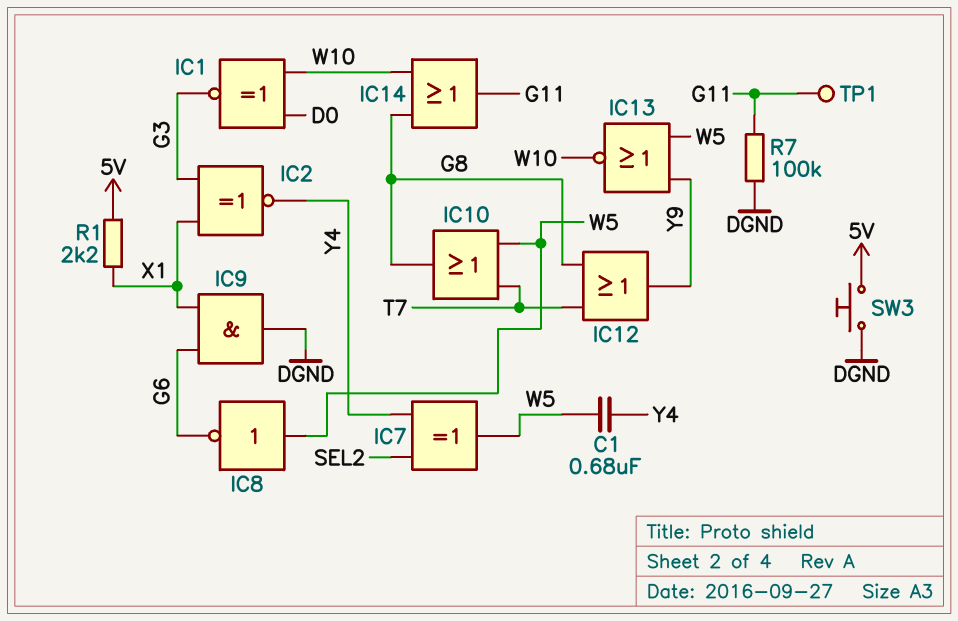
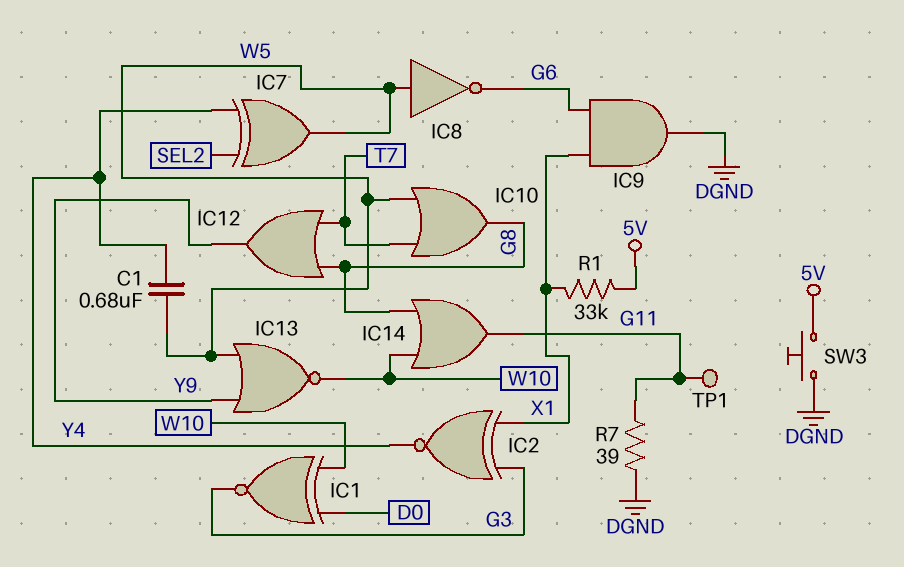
R1: 2.2k (5V, X1) -> 33k (5V, X1)
R7: 100k (DGND, G11) -> 39 (DGND, G11)

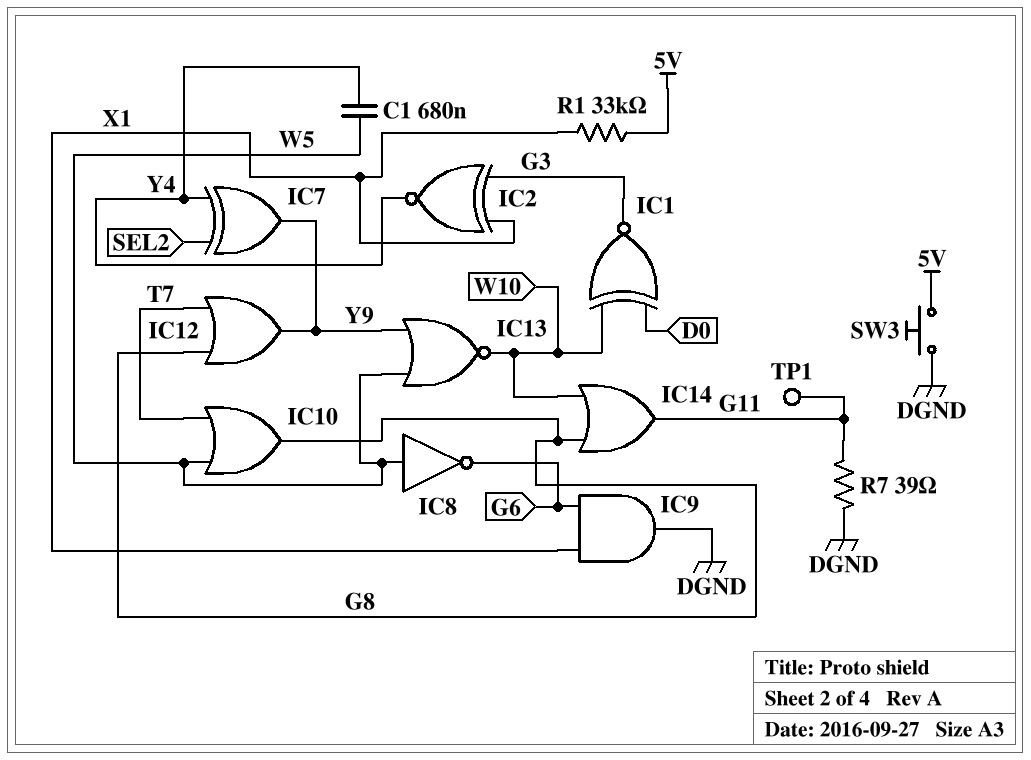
IC7: XOR (in SEL2, in Y4, out W5) -> XOR (in SEL2, in Y4, out Y9)

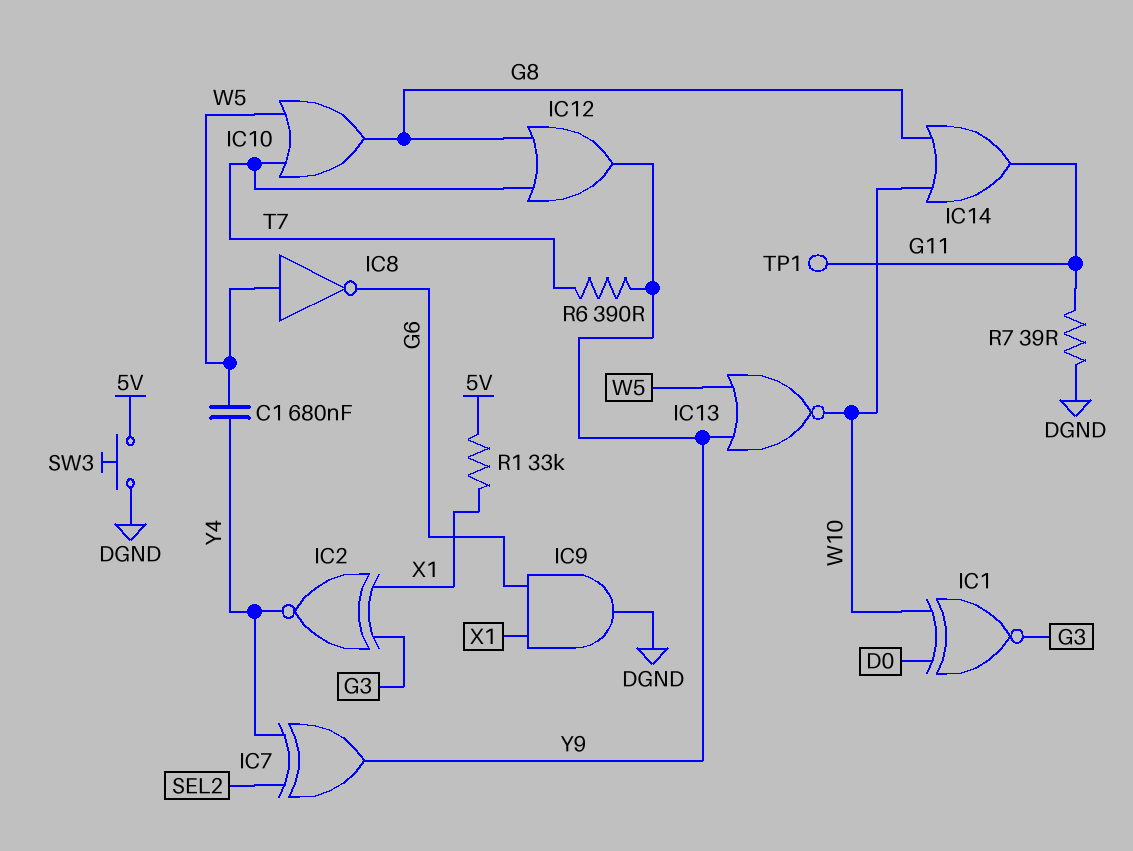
R6: none -> 390 (T7, Y9)

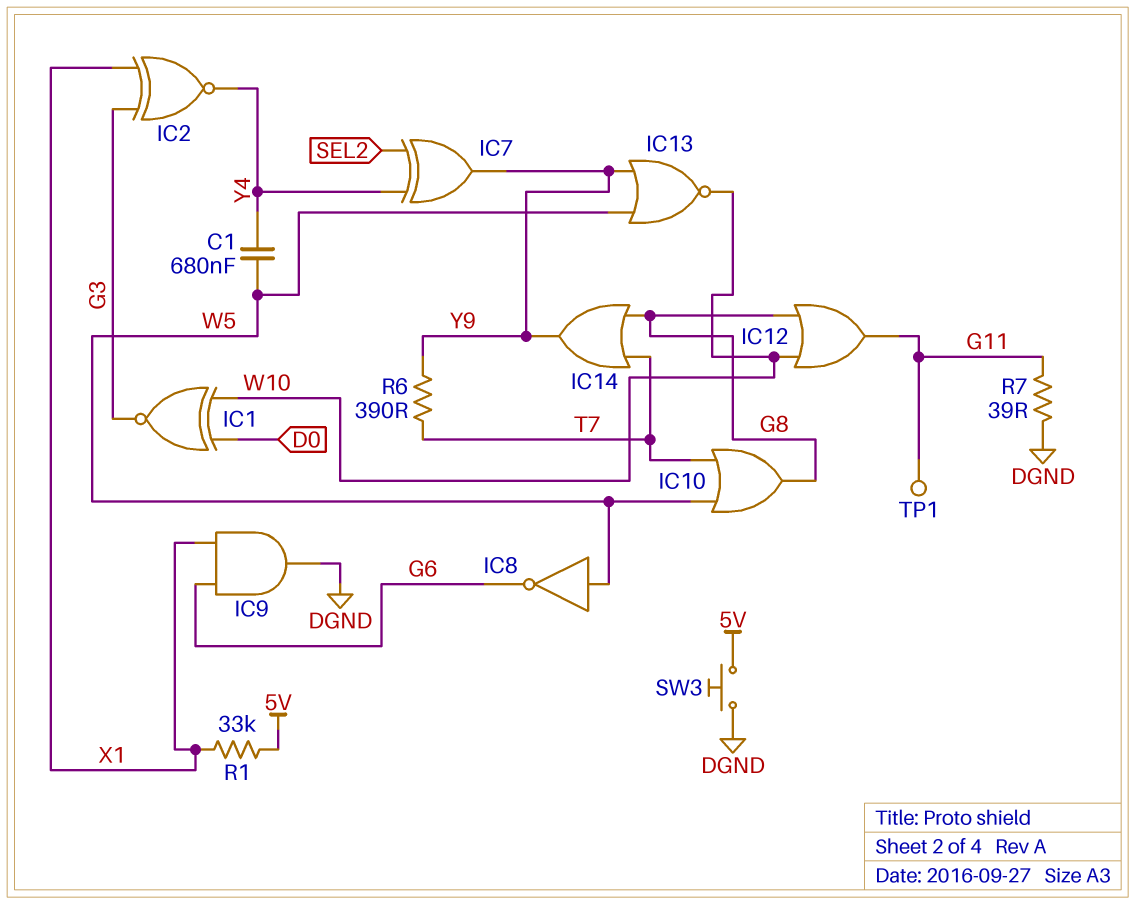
IC12: OR (in G8, in T7, out Y9) -> OR (in G8, in W10, out G11)
IC14: OR (in G8, in W10, out G11) -> OR (in G8, in T7, out Y9)

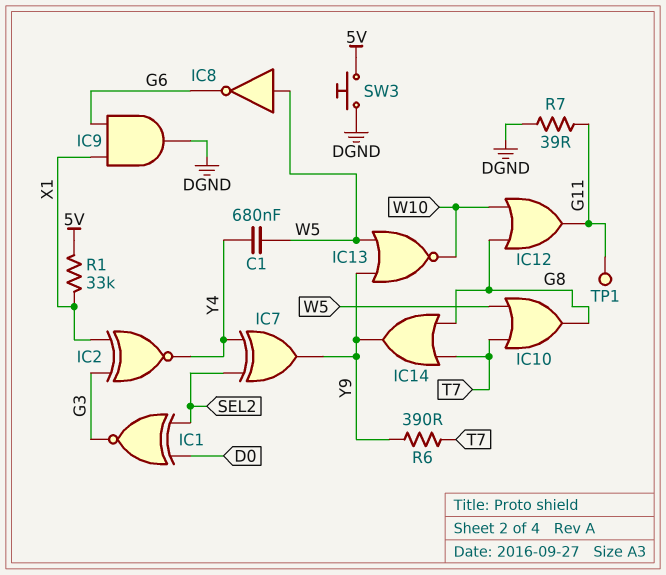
IC1: XNOR (in D0, in W10, out G3) -> XNOR (in D0, in SEL2, out G3)

